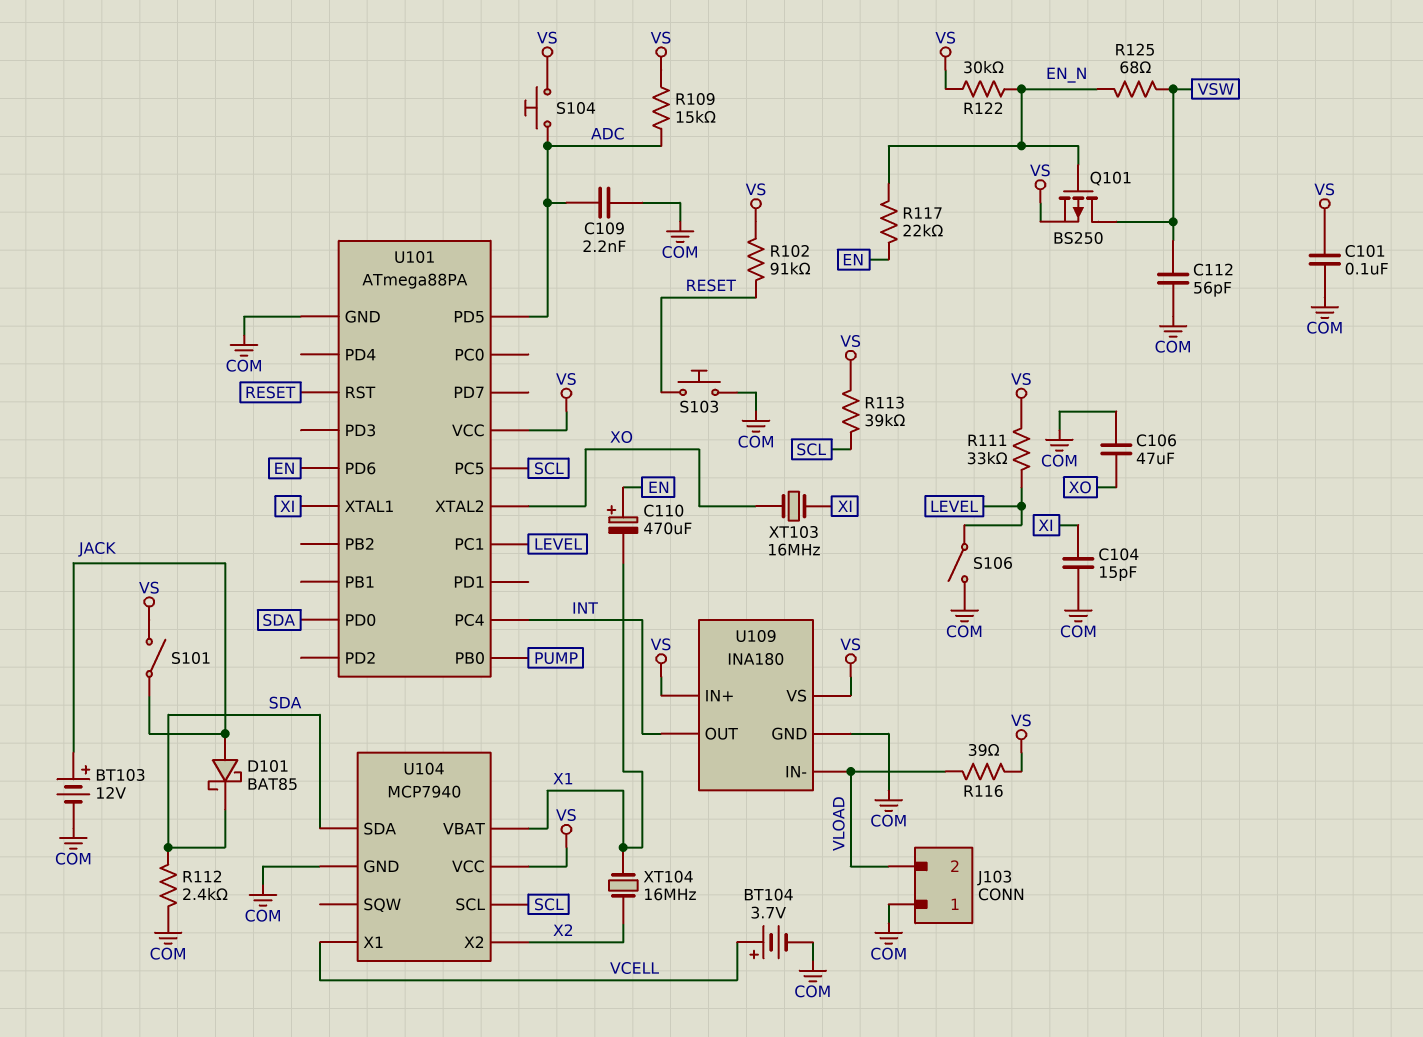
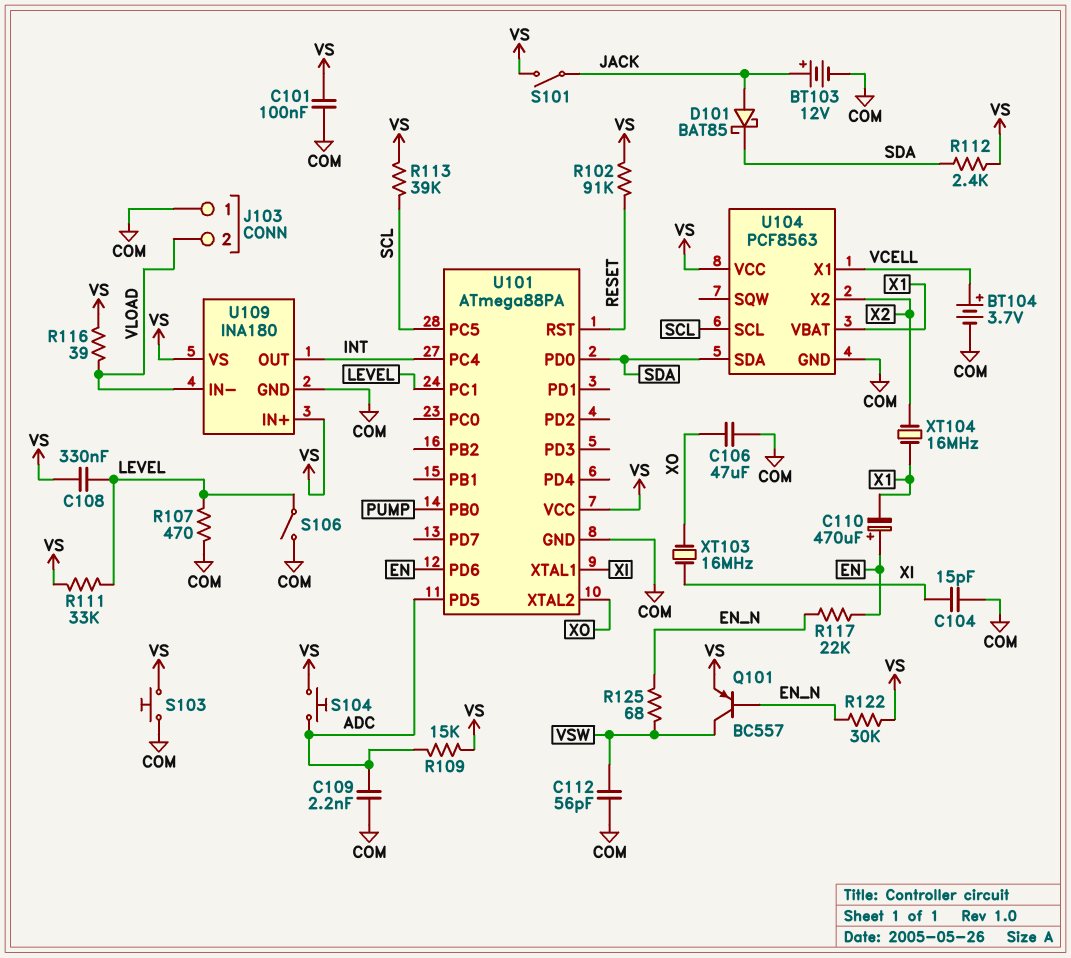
C108: none -> 330nF (LEVEL, VS)
Q101: PMOS BS250 (G EN_N, D VSW, S VS) -> PNP BC557 (B EN_N, C VSW, E VS)
R107: none -> 470 (COM, LEVEL)
R112: 2.4k (COM, SDA) -> 2.4k (SDA, VS)
S103: button (COM, RESET) -> button (COM, VS)
U104: MCP7940 -> PCF8563

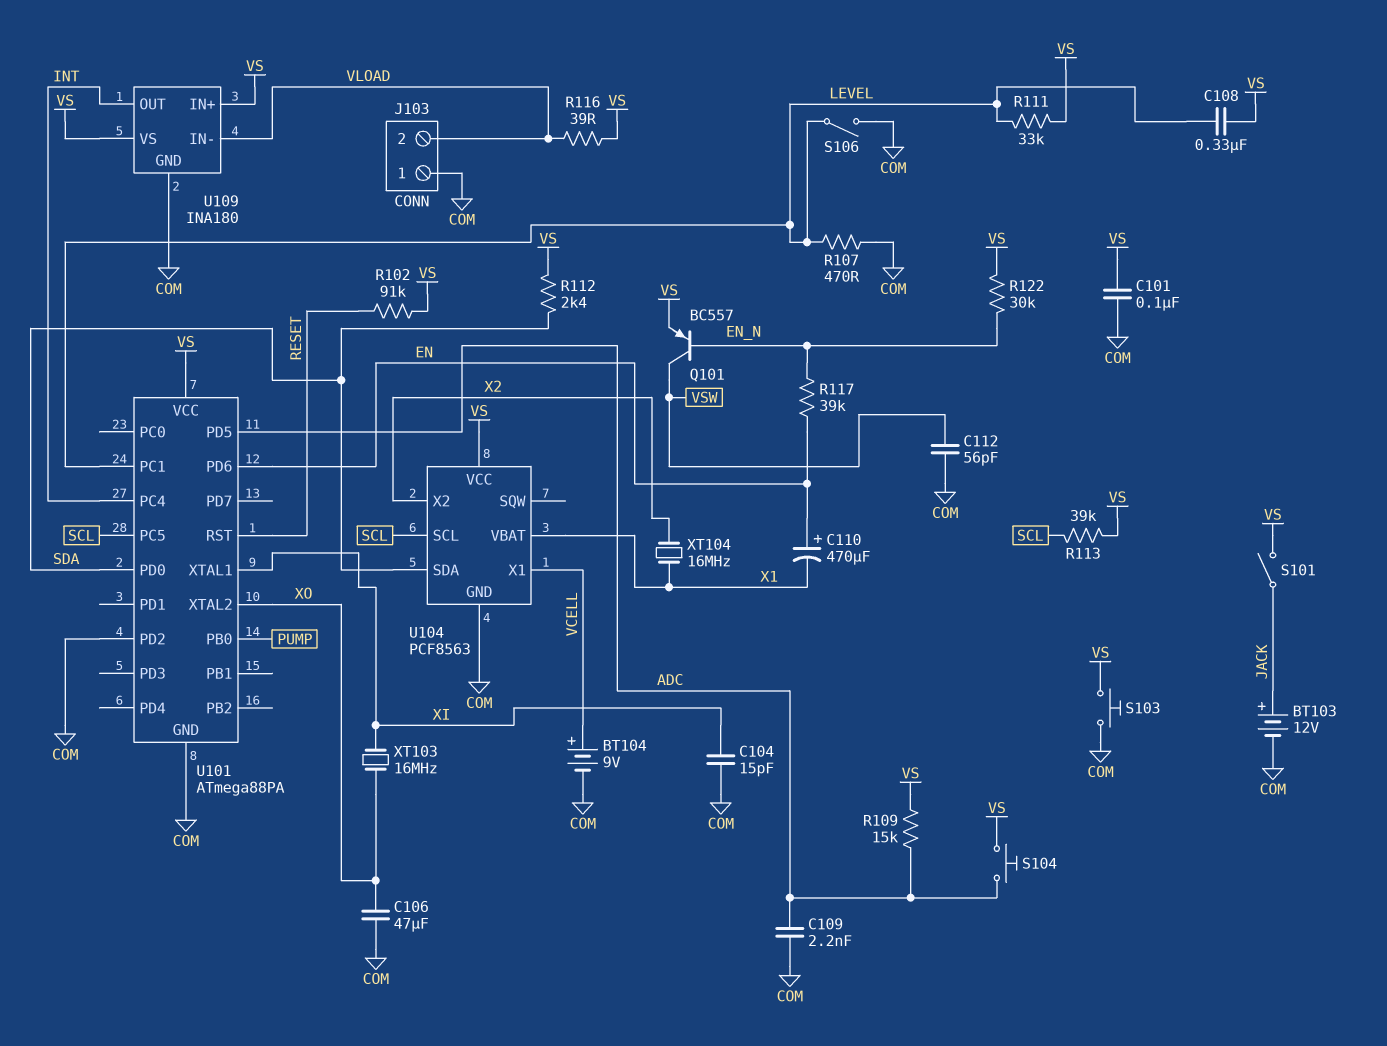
BT104: 3.7V (plus VCELL, minus COM) -> 9V (plus VCELL, minus COM)
D101: schottky BAT85 (A JACK, K SDA) -> none
R117: 22k (EN, EN_N) -> 39k (EN, EN_N)
R125: 68 (EN_N, VSW) -> none
U101 pin PD2: none -> COM

